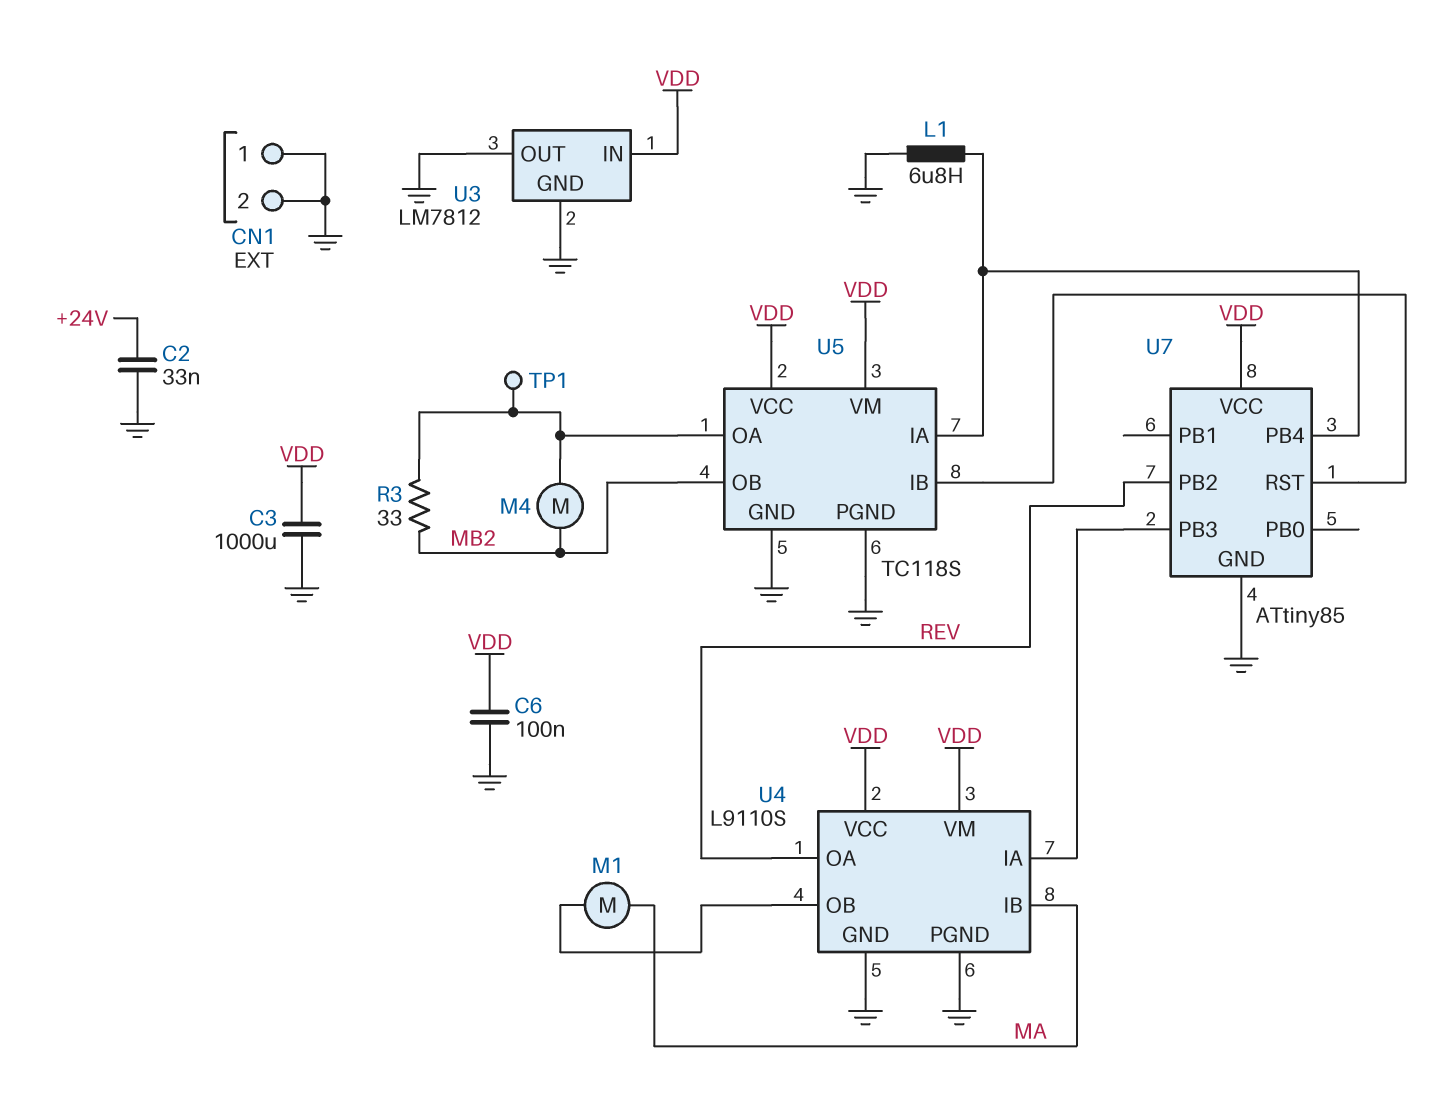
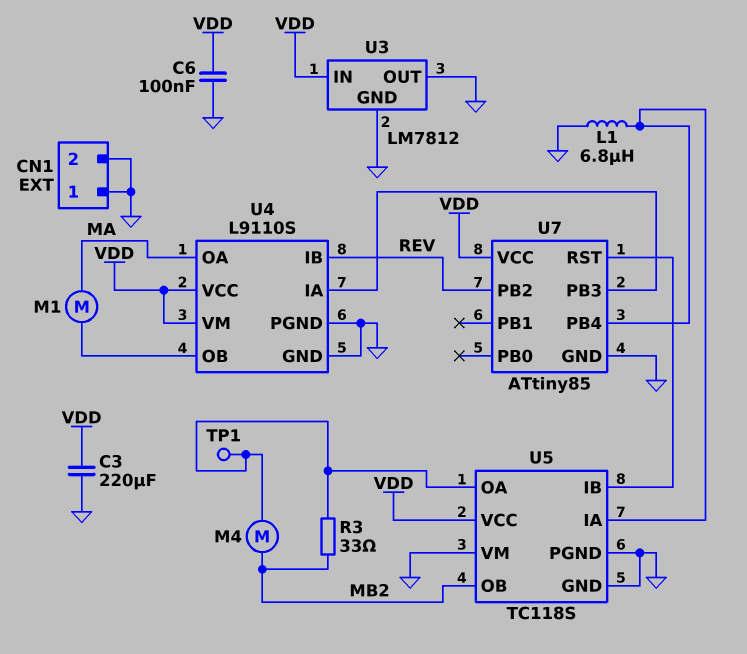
C2: 33nF (+24V, GND) -> none
C3: 1000uF (GND, VDD) -> 220uF (GND, VDD)
U4 pin IB: MA -> REV
U4 pin OA: REV -> MA
U5 pin VM: VDD -> GND

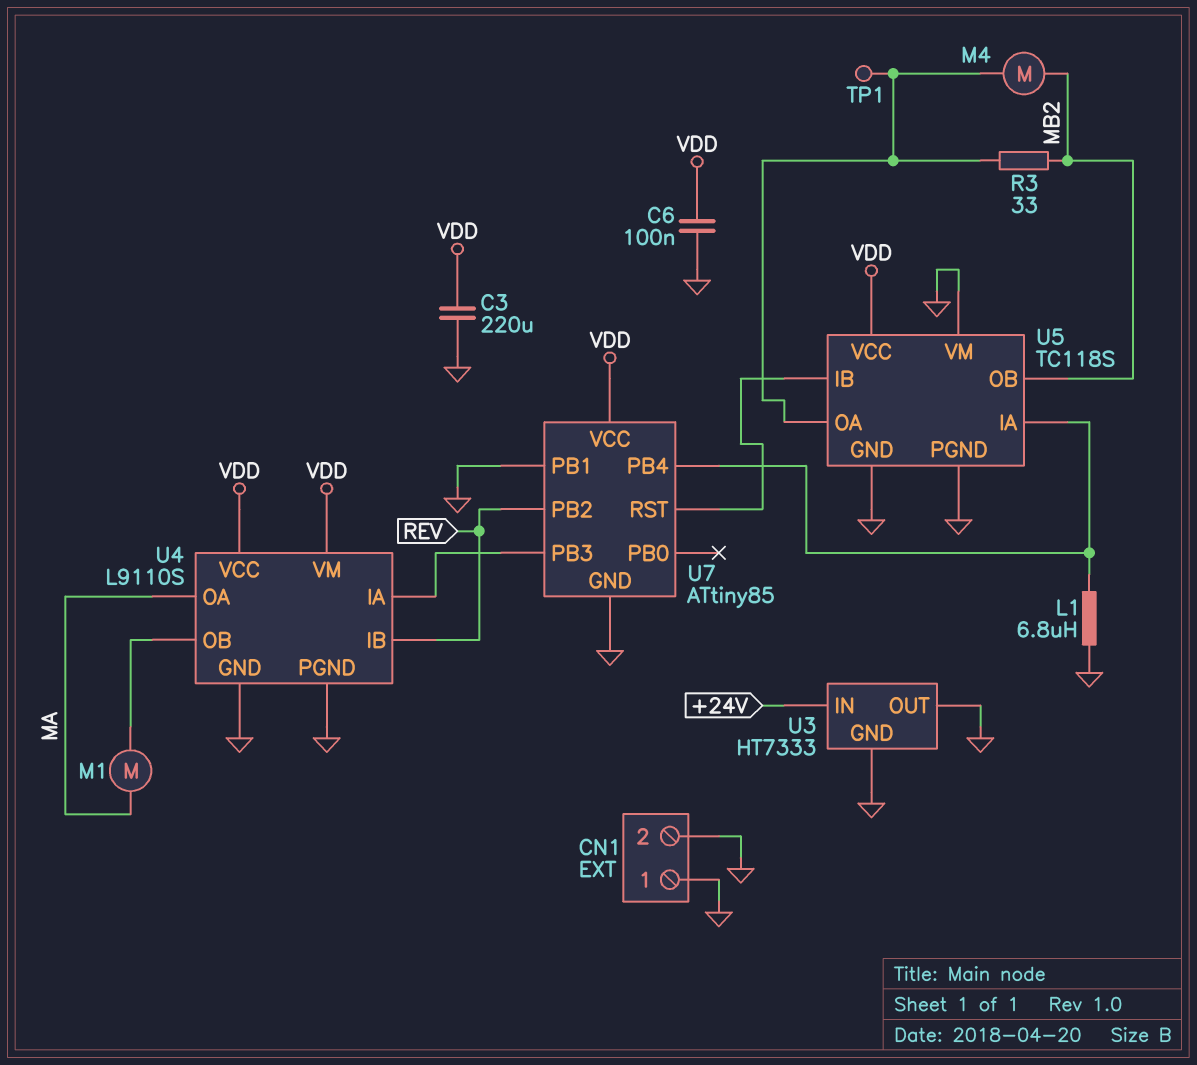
U3: LM7812 -> HT7333
U3 pin IN: VDD -> +24V
U7 pin PB1: none -> GND

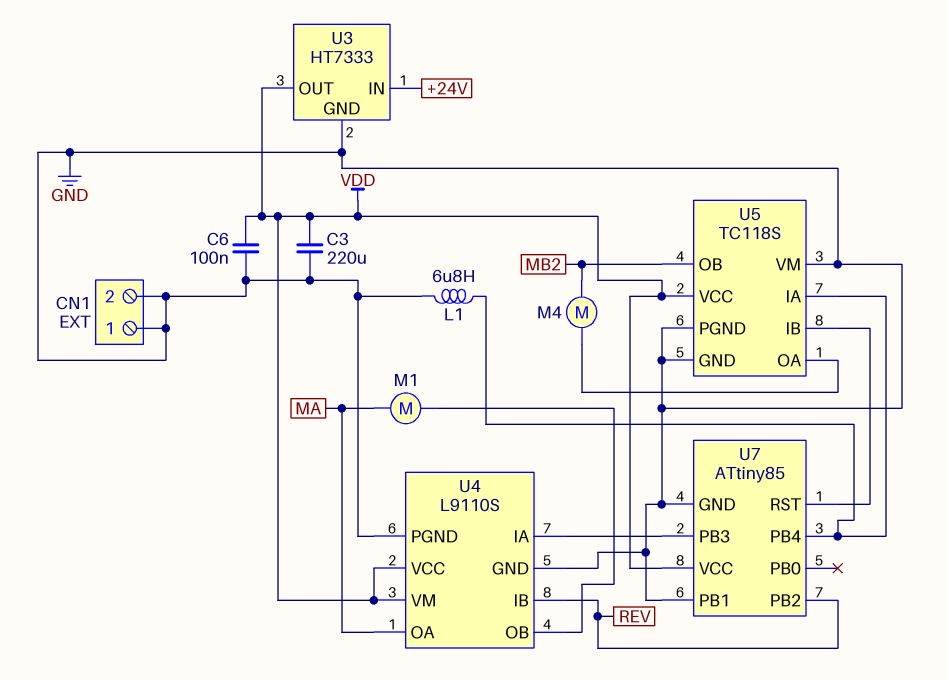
R3: 33 (MB2, U5/OA) -> none
TP1: test point (U5/OA) -> none
U3 pin OUT: GND -> VDD

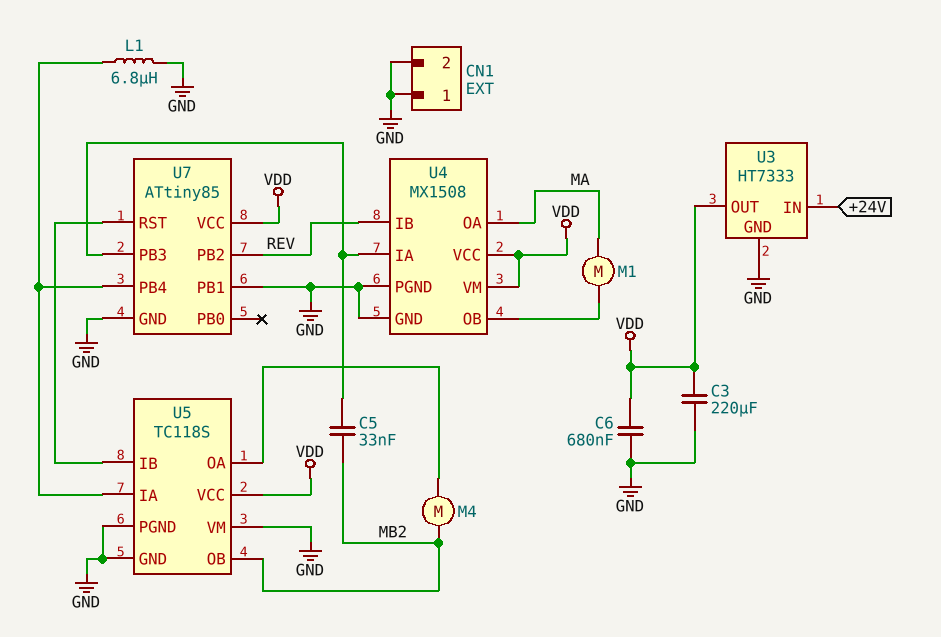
C5: none -> 33nF (MB2, U4/IA)
C6: 100nF (GND, VDD) -> 680nF (GND, VDD)
U4: L9110S -> MX1508

